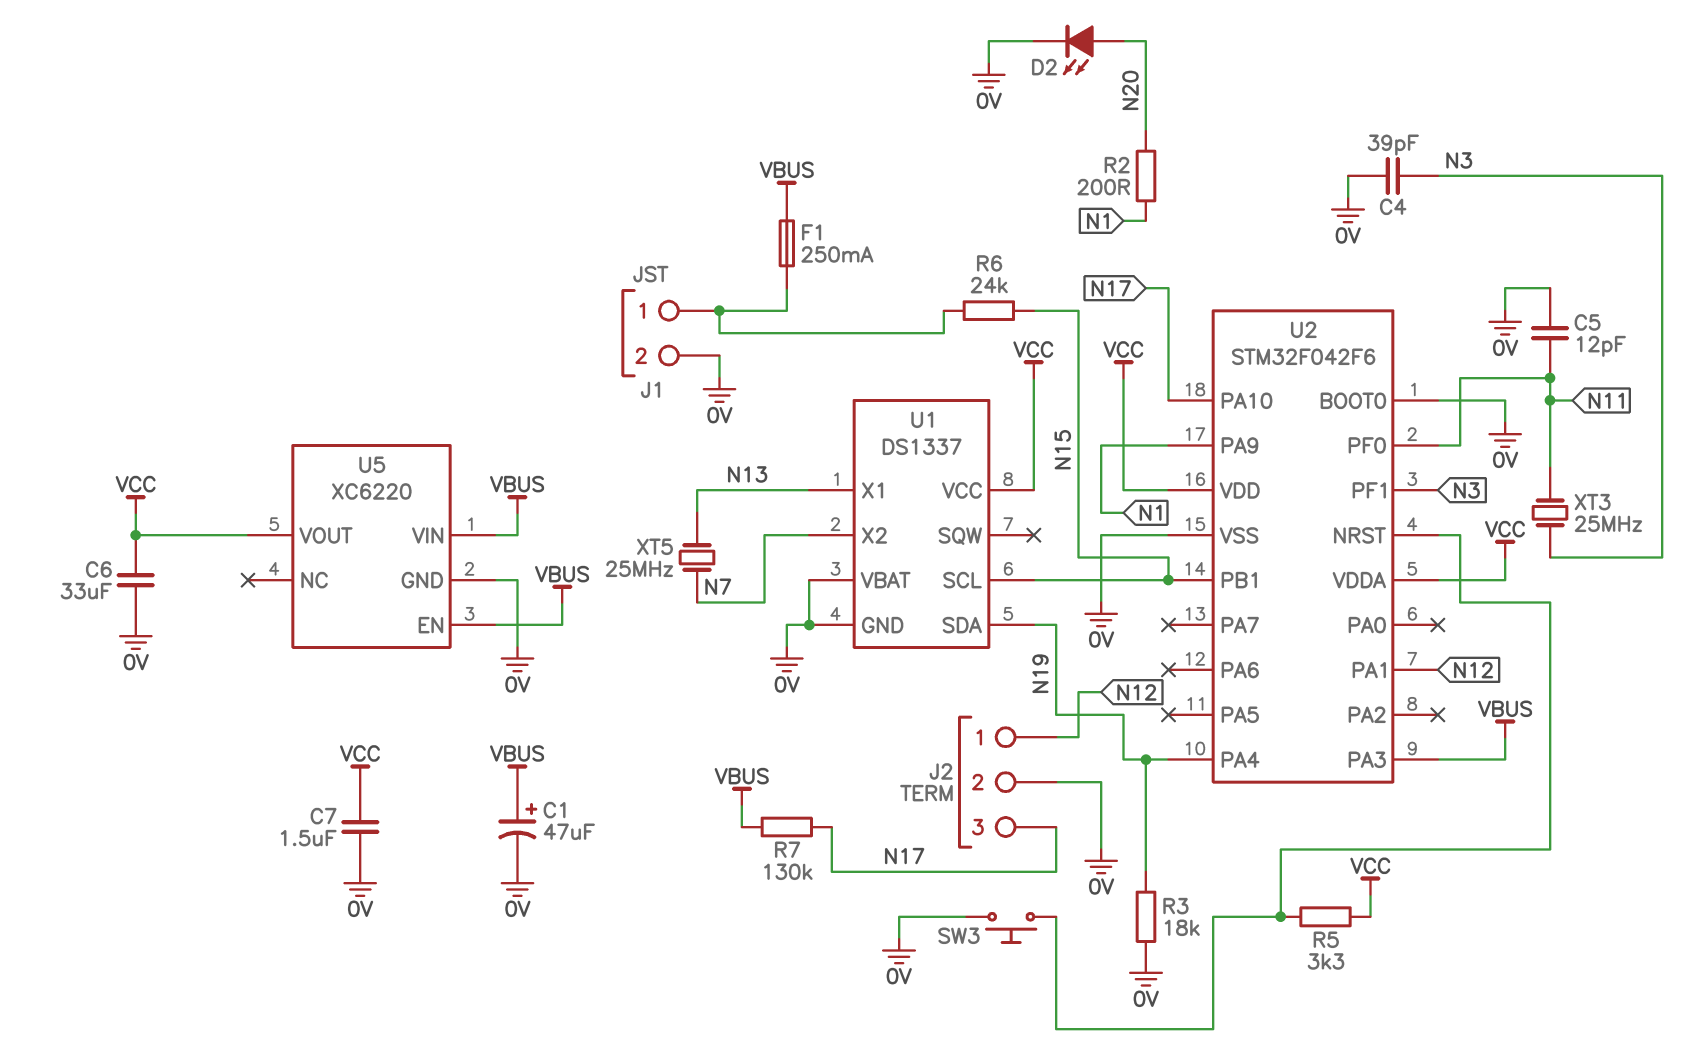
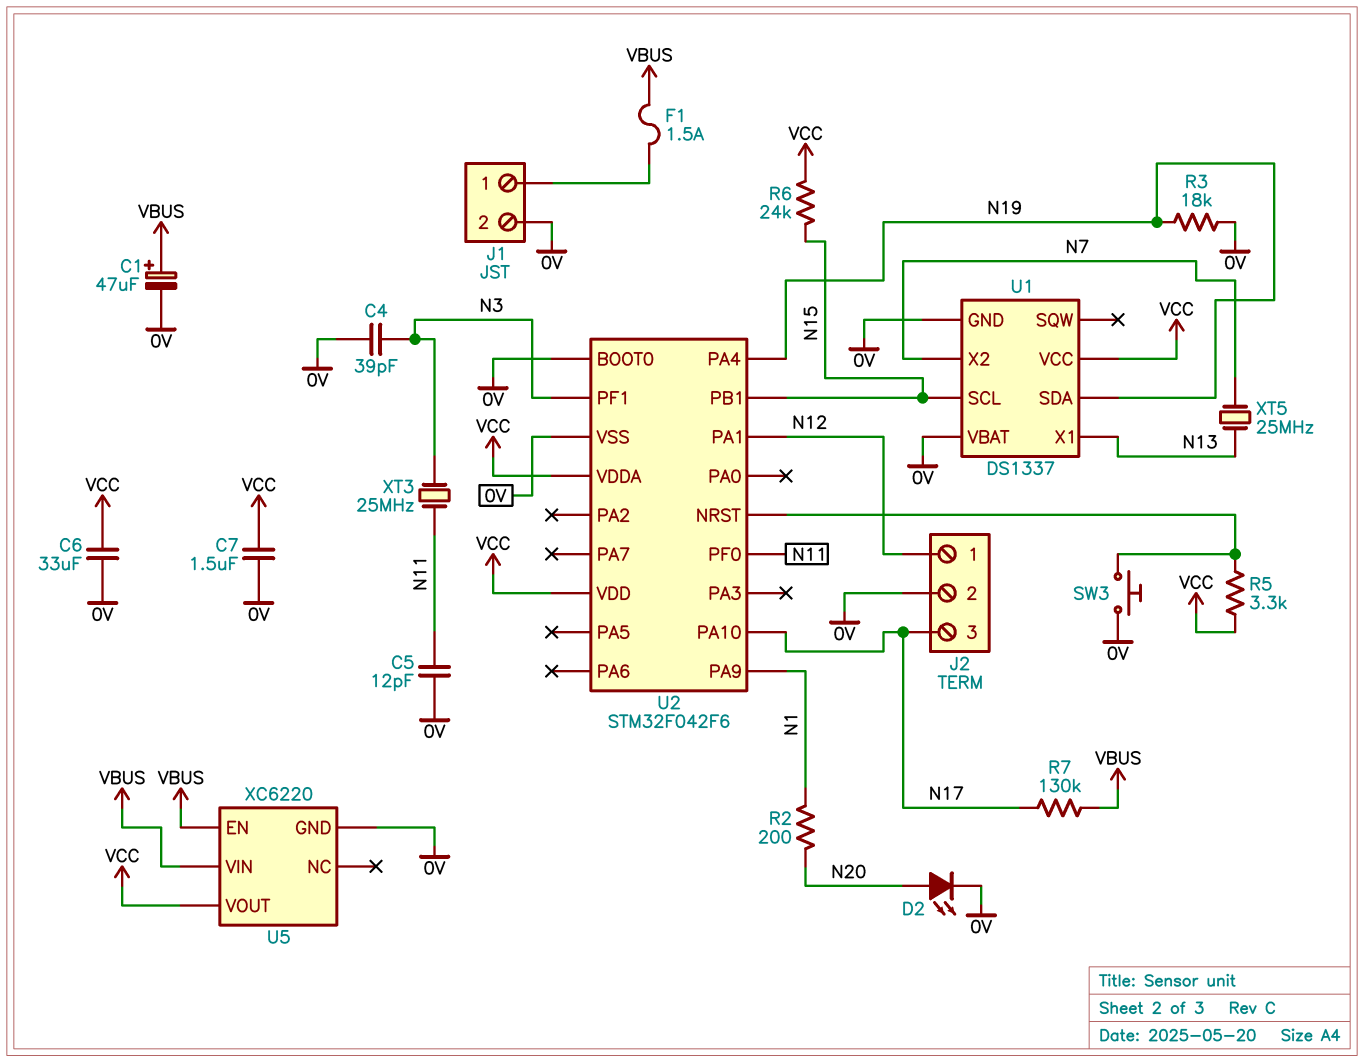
F1: 250mA (J1/1, VBUS) -> 1.5A (J1/1, VBUS)
R6: 24k (J1/1, N15) -> 24k (N15, VCC)
U2 pin PA3: VBUS -> none

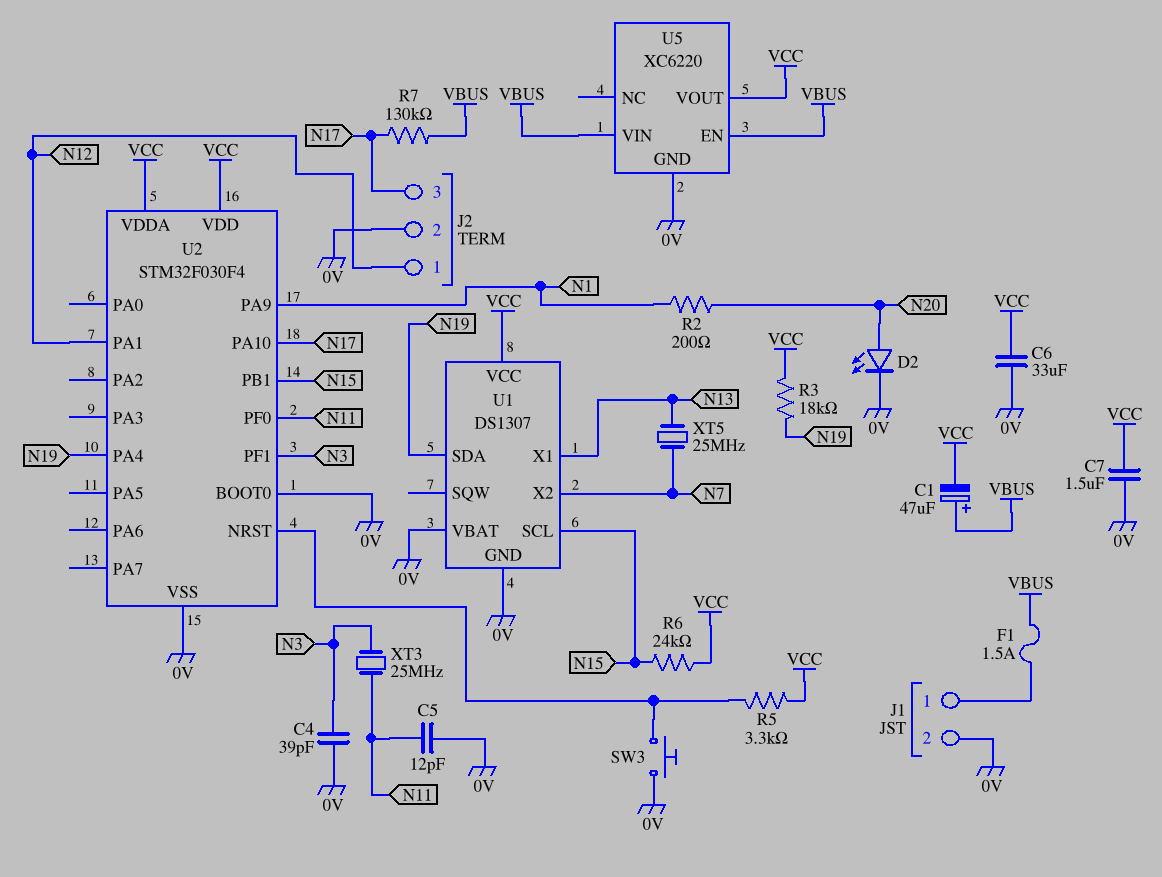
C1: 47uF (plus VBUS, minus 0V) -> 47uF (plus VBUS, minus VCC)
R3: 18k (0V, N19) -> 18k (N19, VCC)
U1: DS1337 -> DS1307
U2: STM32F042F6 -> STM32F030F4

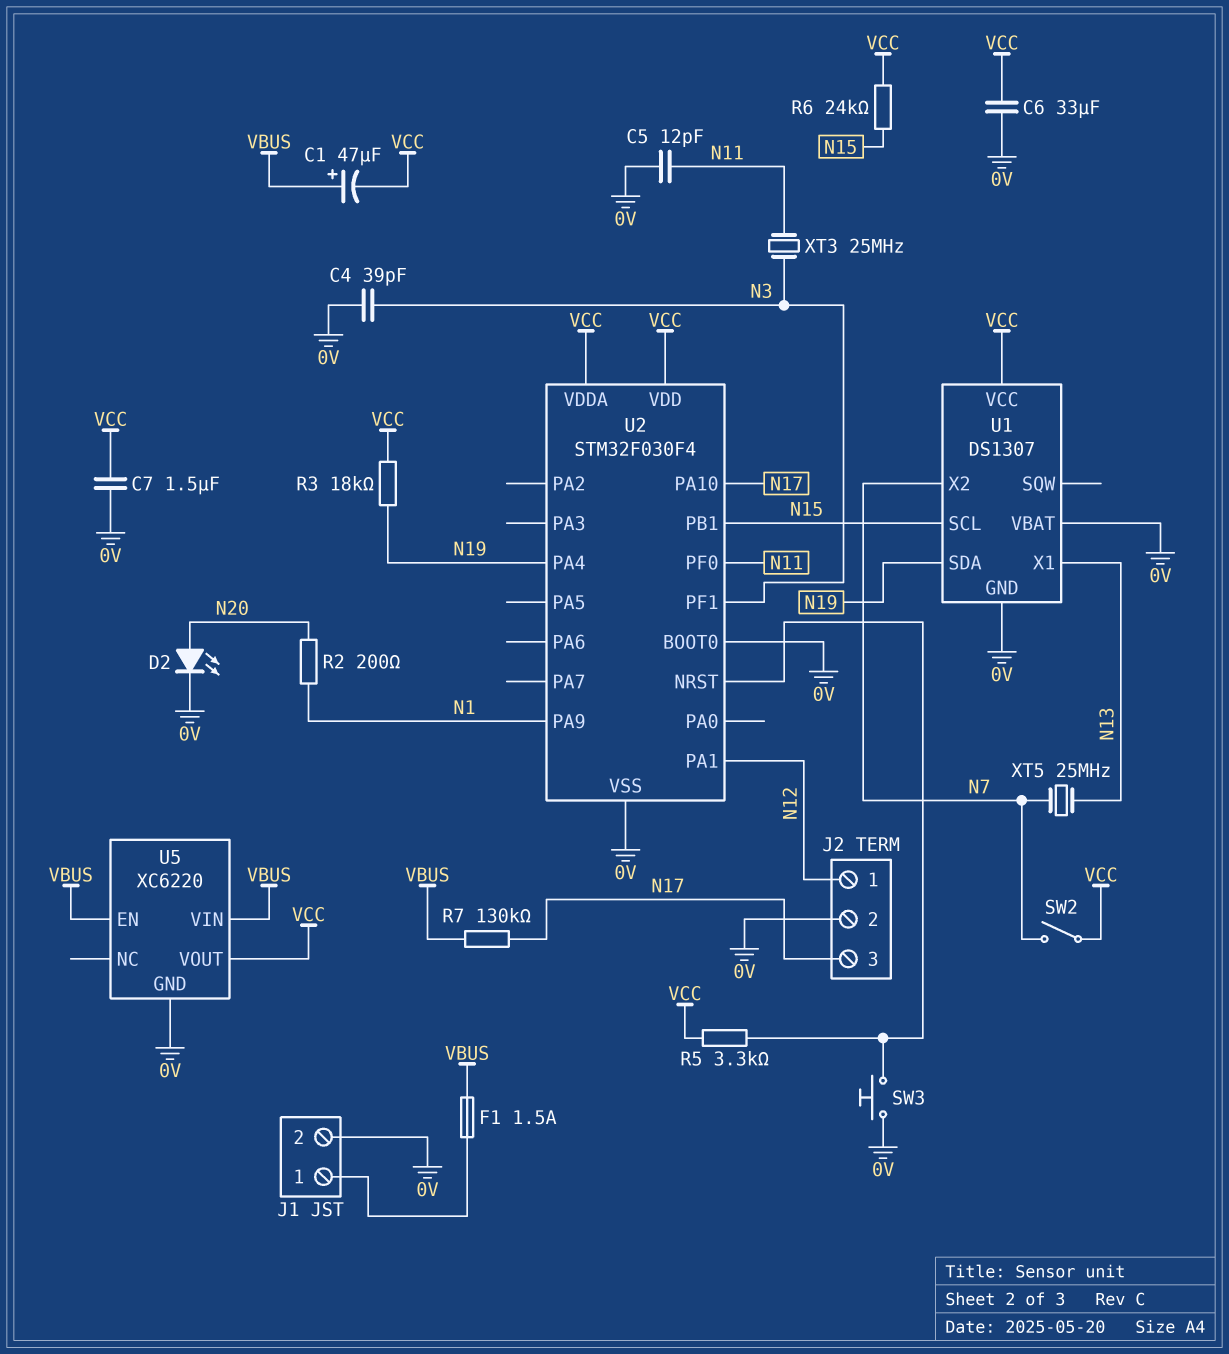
SW2: none -> switch (N7, VCC)

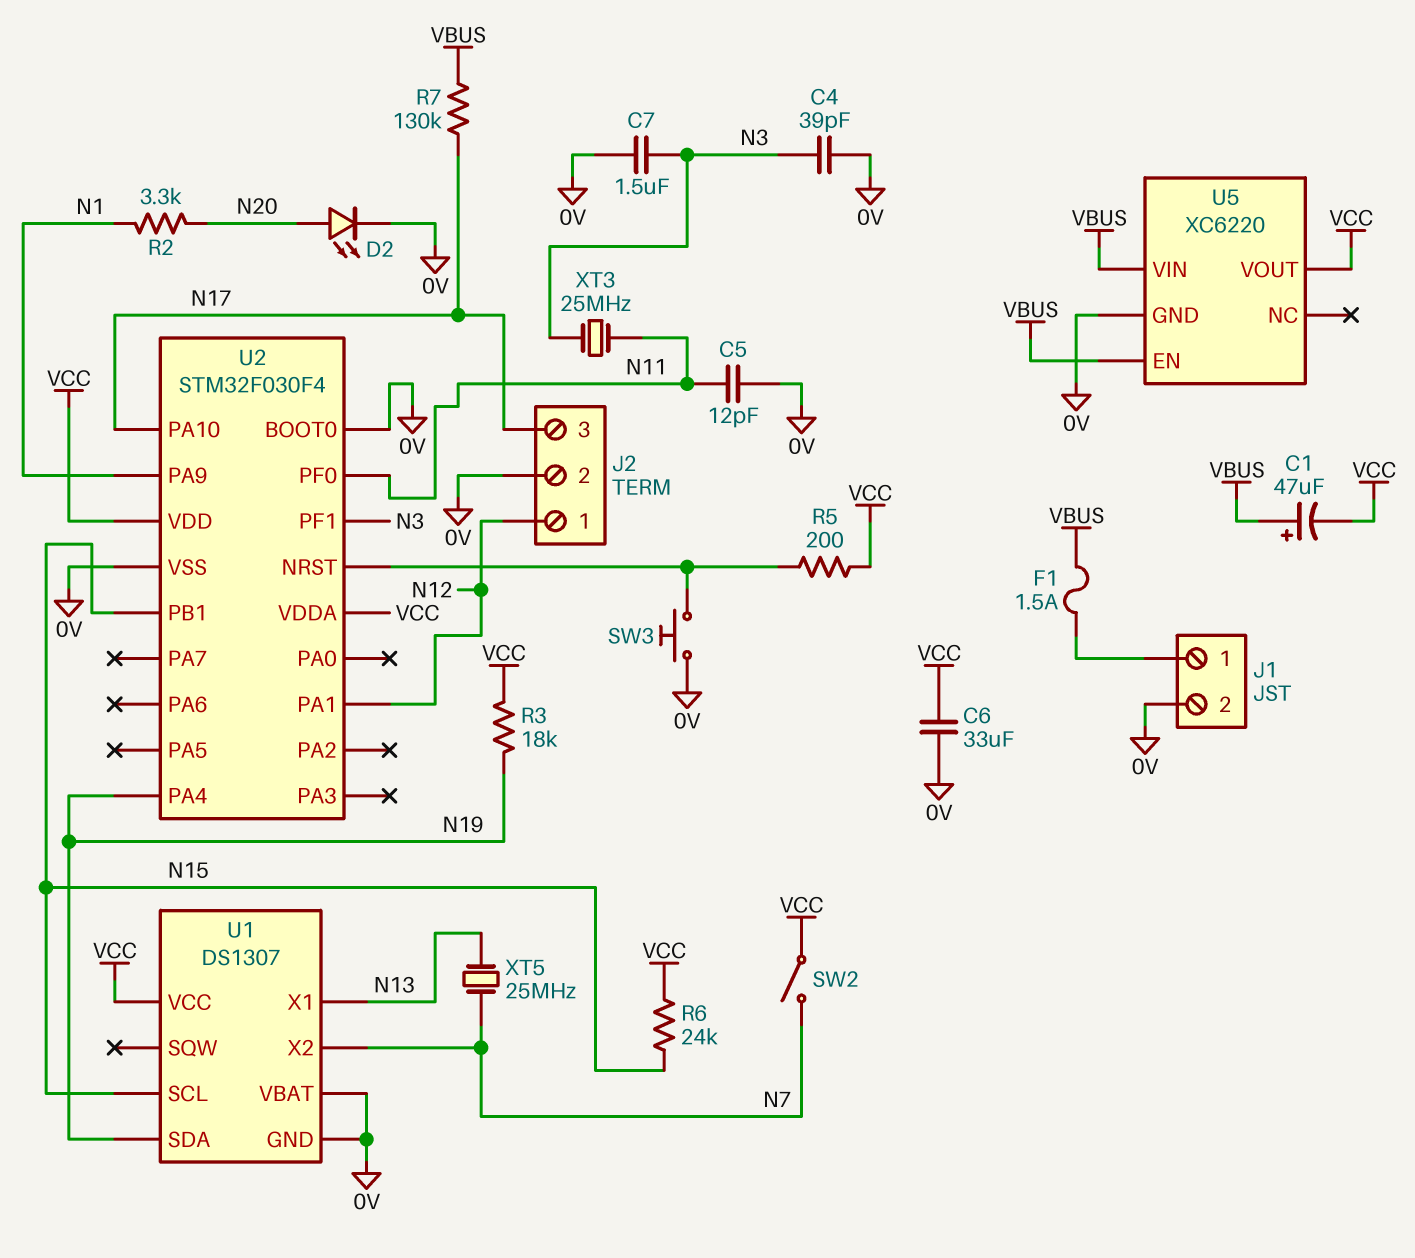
C7: 1.5uF (0V, VCC) -> 1.5uF (0V, N3)
R2: 200 (N1, N20) -> 3.3k (N1, N20)
R5: 3.3k (U2/NRST, VCC) -> 200 (U2/NRST, VCC)

